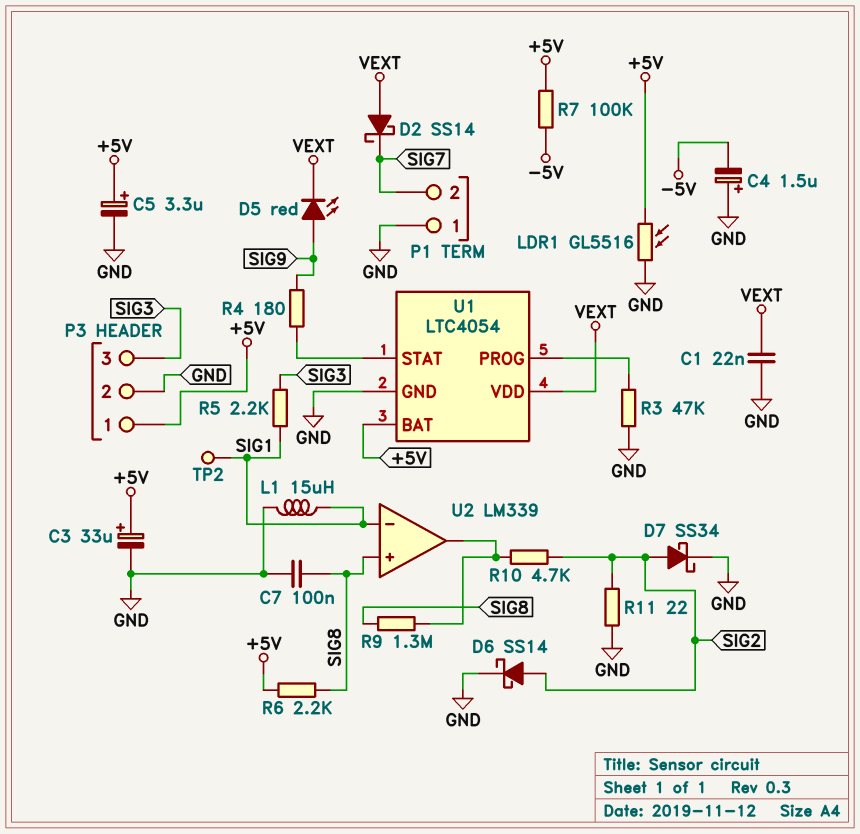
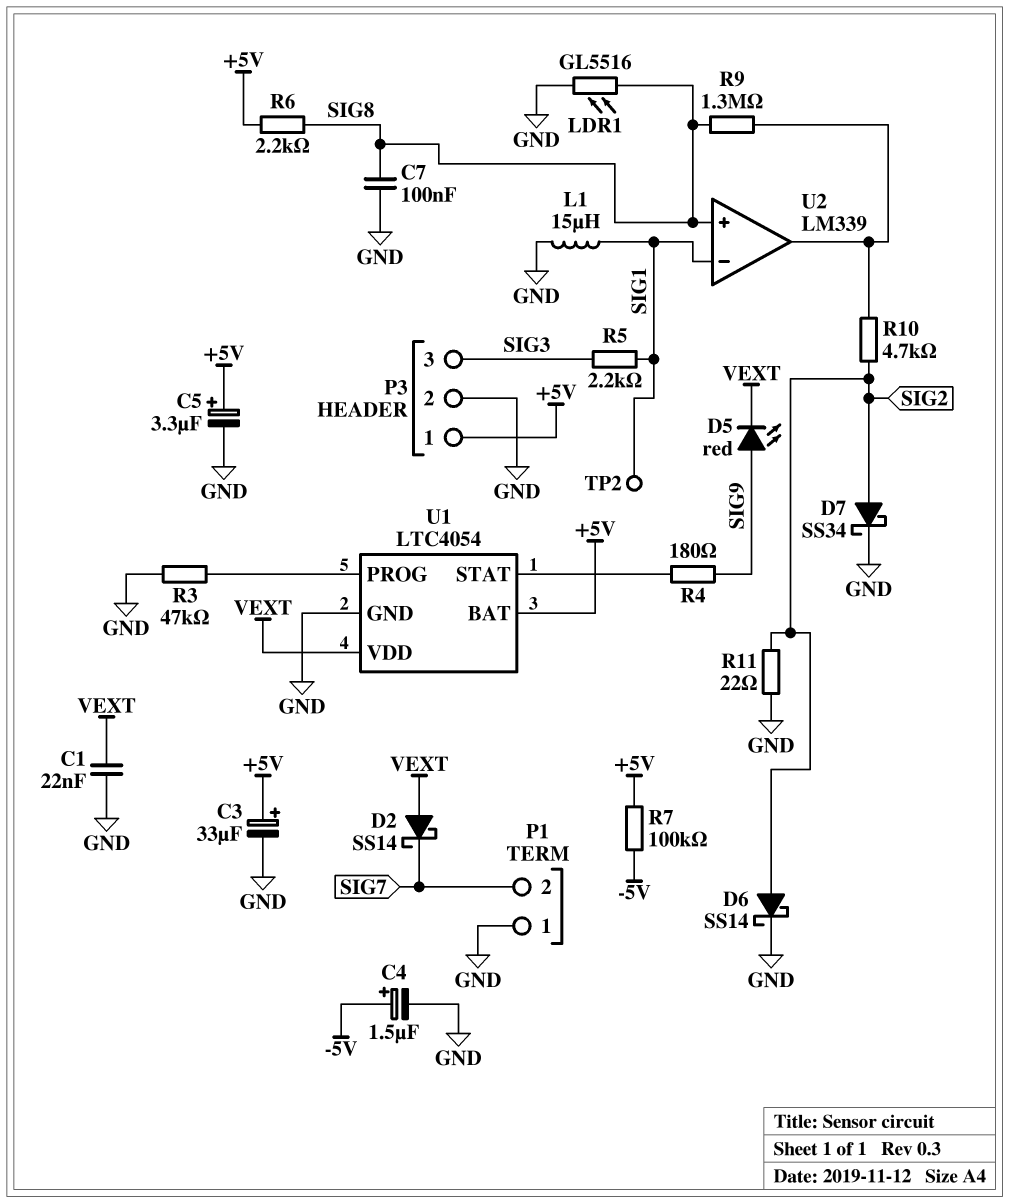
C4: 1.5uF (plus GND, minus -5V) -> 1.5uF (plus -5V, minus GND)
LDR1: GL5516 (+5V, GND) -> GL5516 (GND, SIG8)

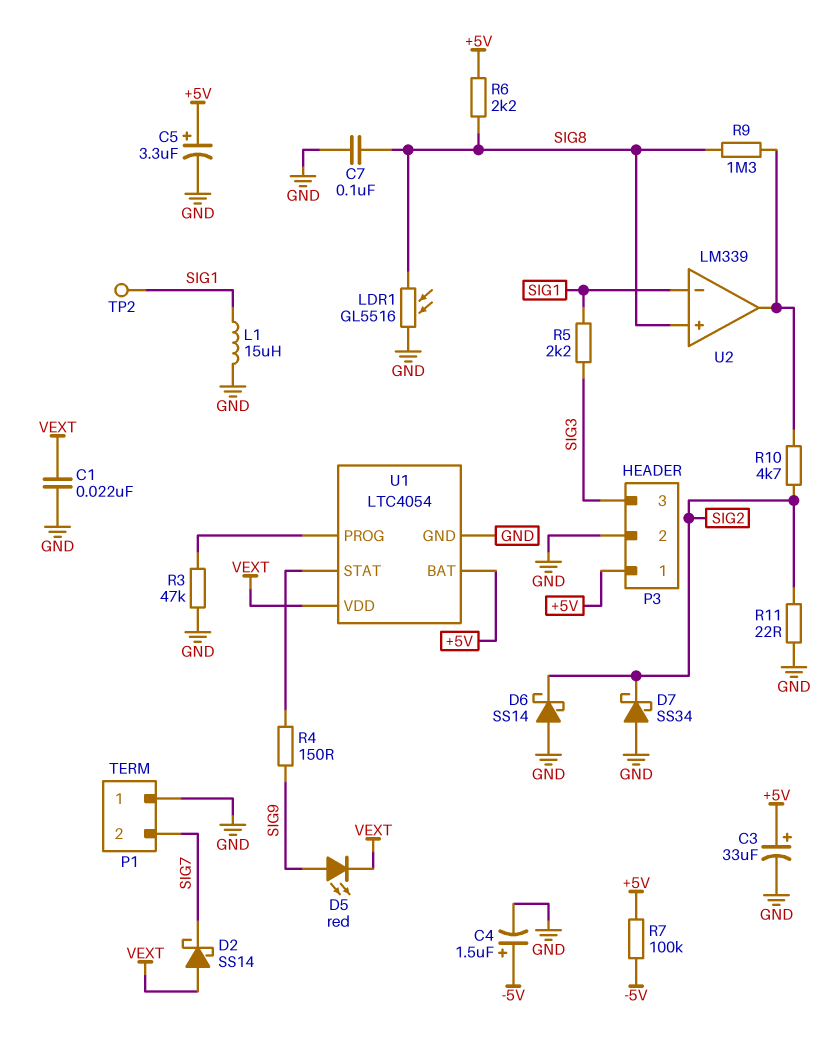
D6: schottky SS14 (A SIG2, K GND) -> schottky SS14 (A GND, K SIG2)
D7: schottky SS34 (A SIG2, K GND) -> schottky SS34 (A GND, K SIG2)
R4: 180 (SIG9, U1/STAT) -> 150 (SIG9, U1/STAT)

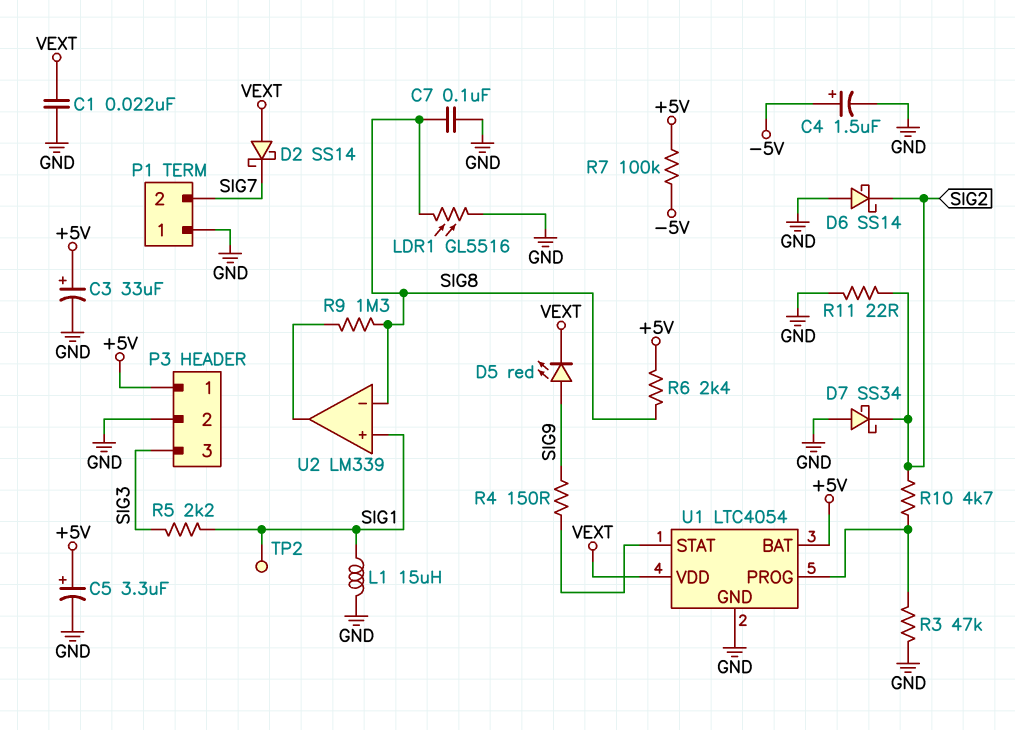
R6: 2.2k (+5V, SIG8) -> 2.4k (+5V, SIG8)
R10: 4.7k (SIG2, U2/out) -> 4.7k (SIG2, U1/PROG)
U2 pin in+: SIG8 -> SIG1
U2 pin in-: SIG1 -> SIG8

